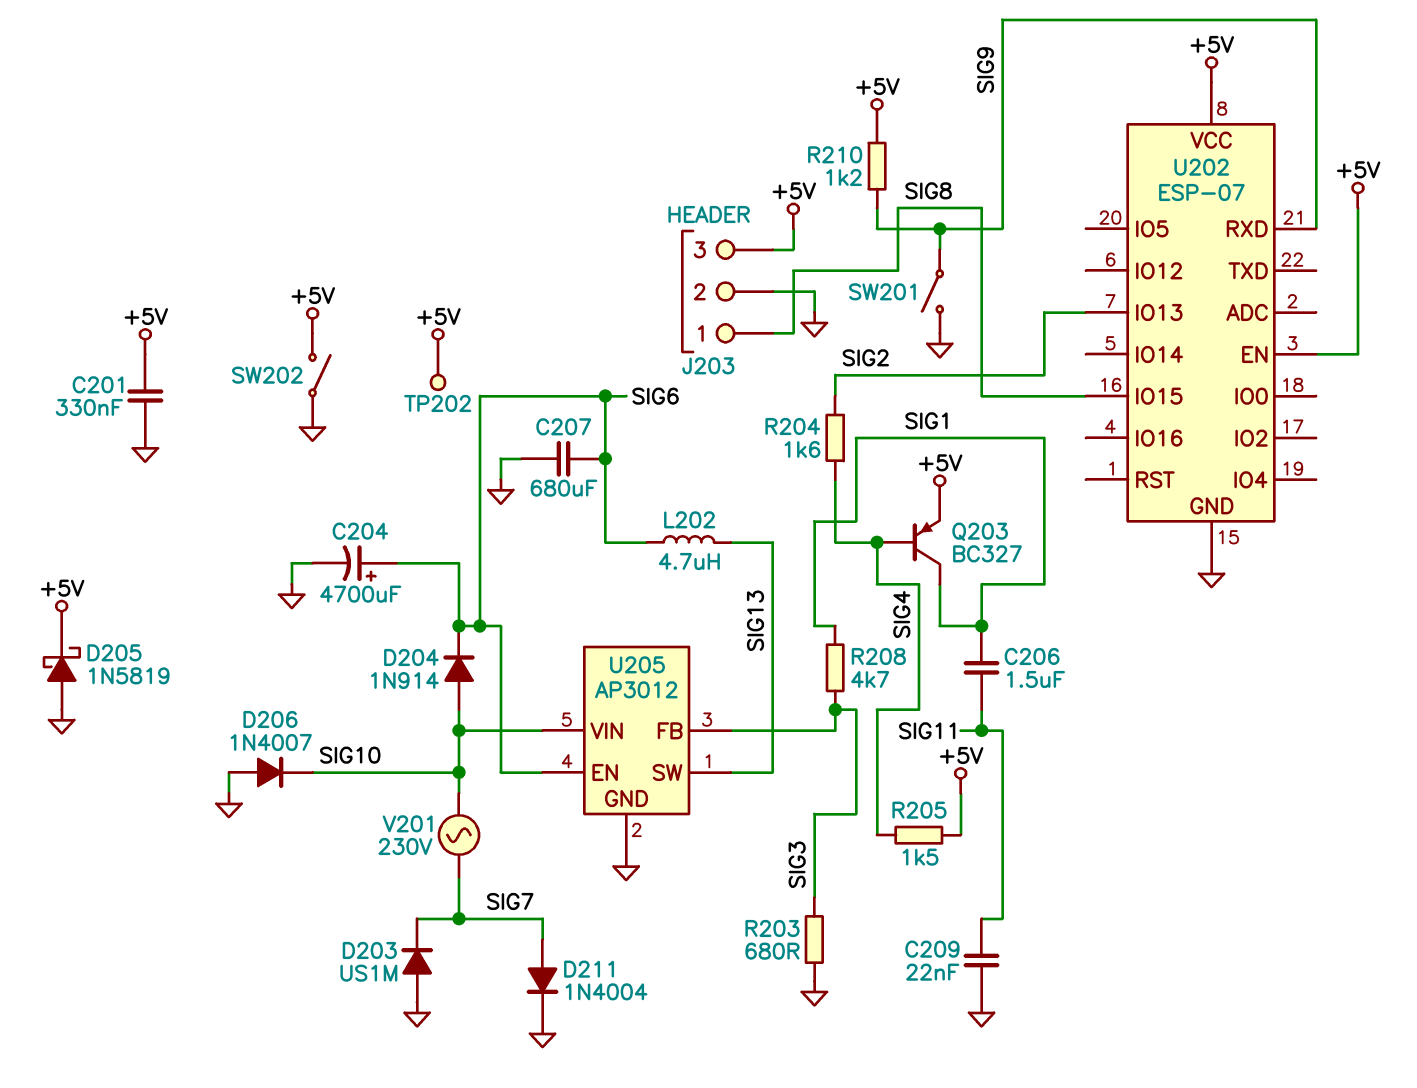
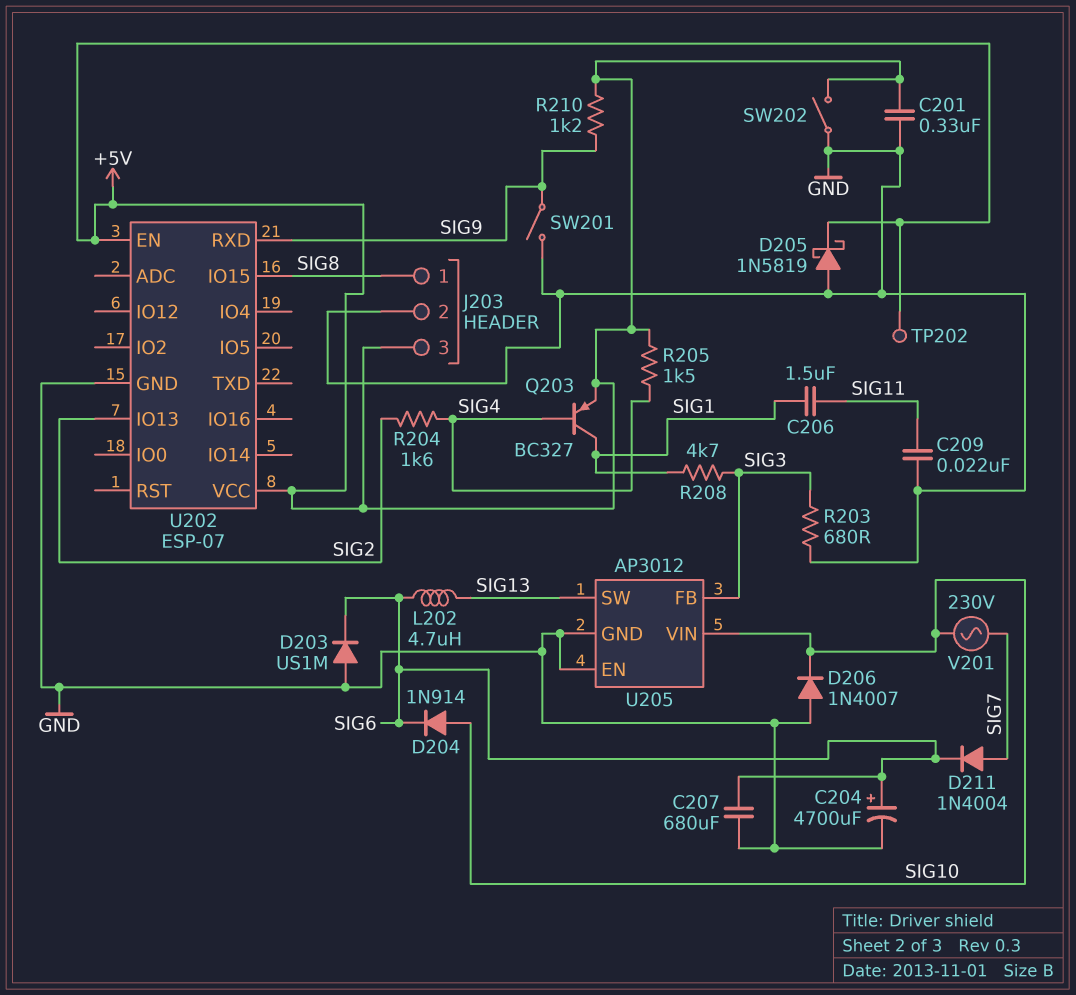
D203: diode US1M (A GND, K SIG7) -> diode US1M (A GND, K SIG6)
D211: diode 1N4004 (A SIG7, K GND) -> diode 1N4004 (A SIG7, K SIG6)
U205 pin EN: SIG6 -> GND

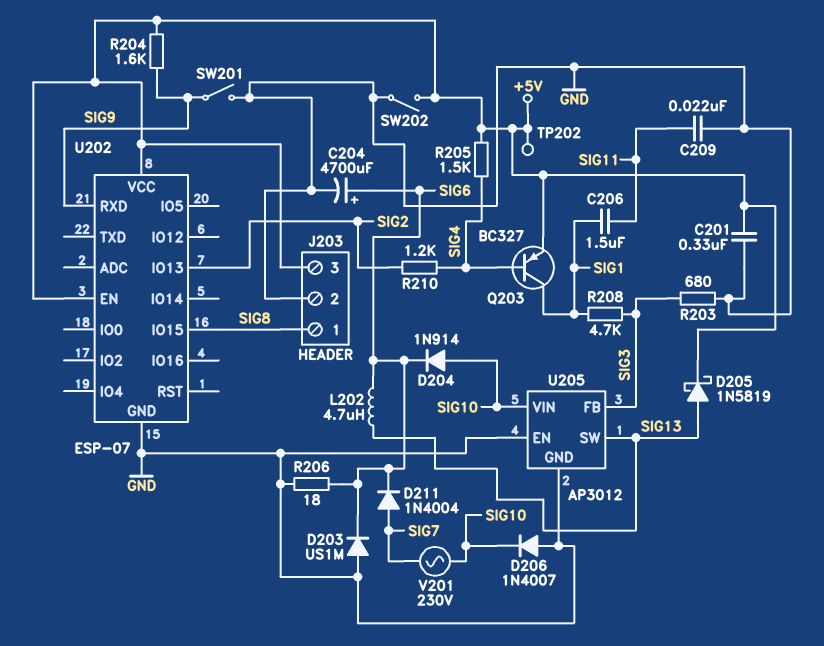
C207: 680uF (GND, SIG6) -> none
D205: schottky 1N5819 (A GND, K +5V) -> schottky 1N5819 (A SIG13, K +5V)
R204: 1.6k (SIG2, SIG4) -> 1.6k (+5V, SIG9)
R206: none -> 18 (GND, SIG6)
R210: 1.2k (+5V, SIG9) -> 1.2k (SIG2, SIG4)

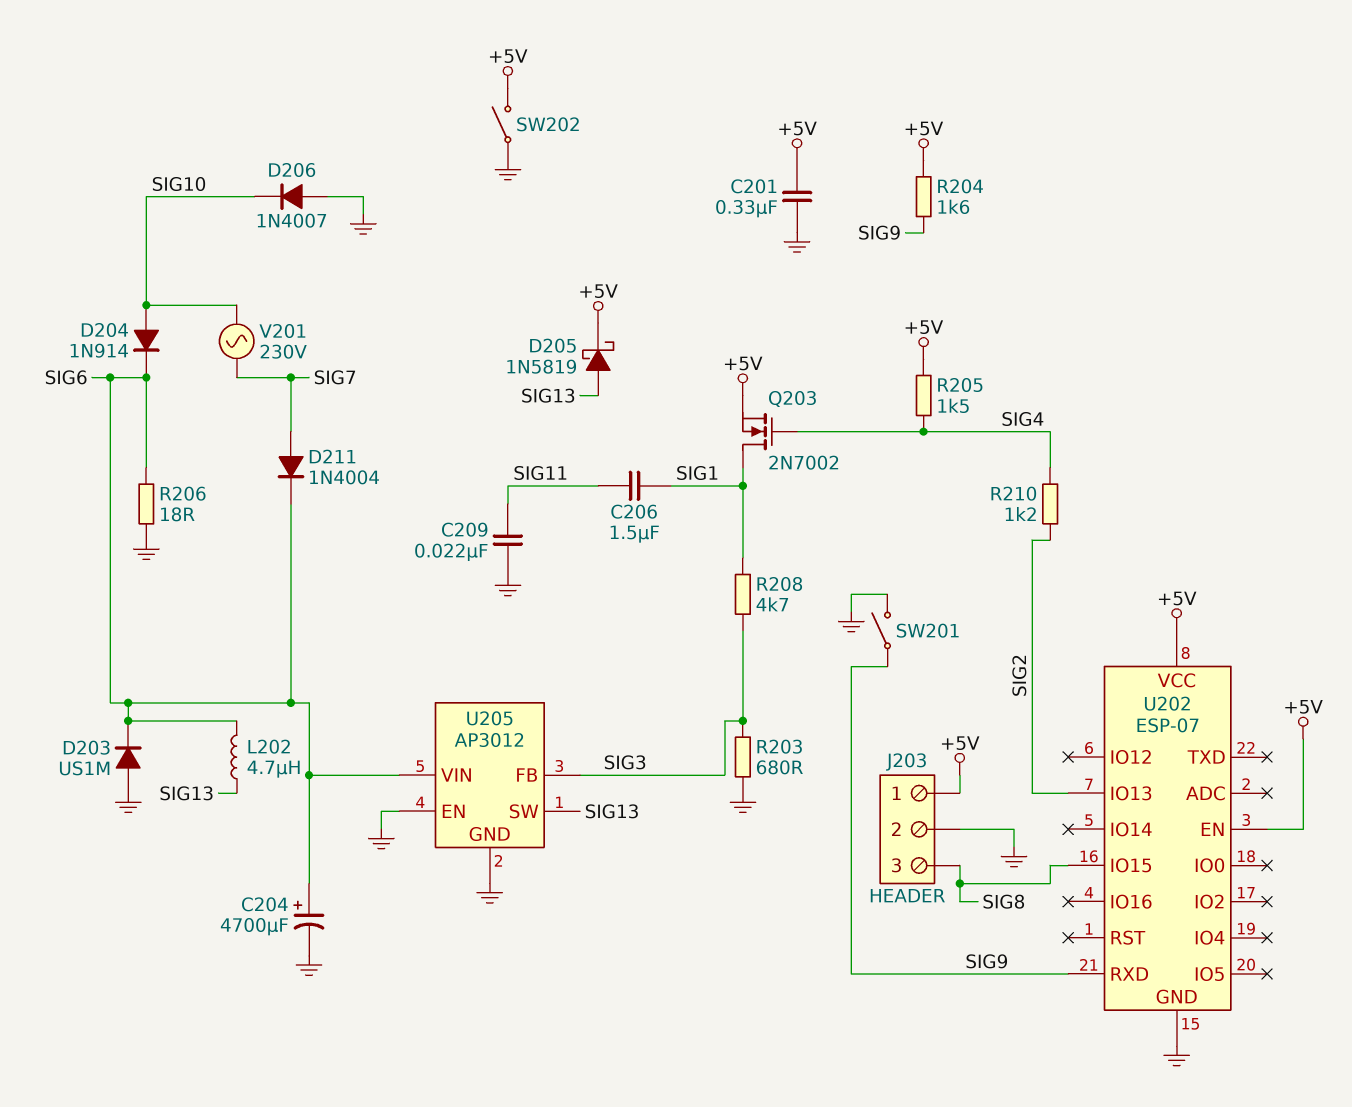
J203 pin 1: SIG8 -> +5V
J203 pin 3: +5V -> SIG8
Q203: PNP BC327 (B SIG4, C SIG1, E +5V) -> NMOS 2N7002 (G SIG4, D SIG1, S +5V)
TP202: test point (+5V) -> none
U205 pin VIN: SIG10 -> SIG6

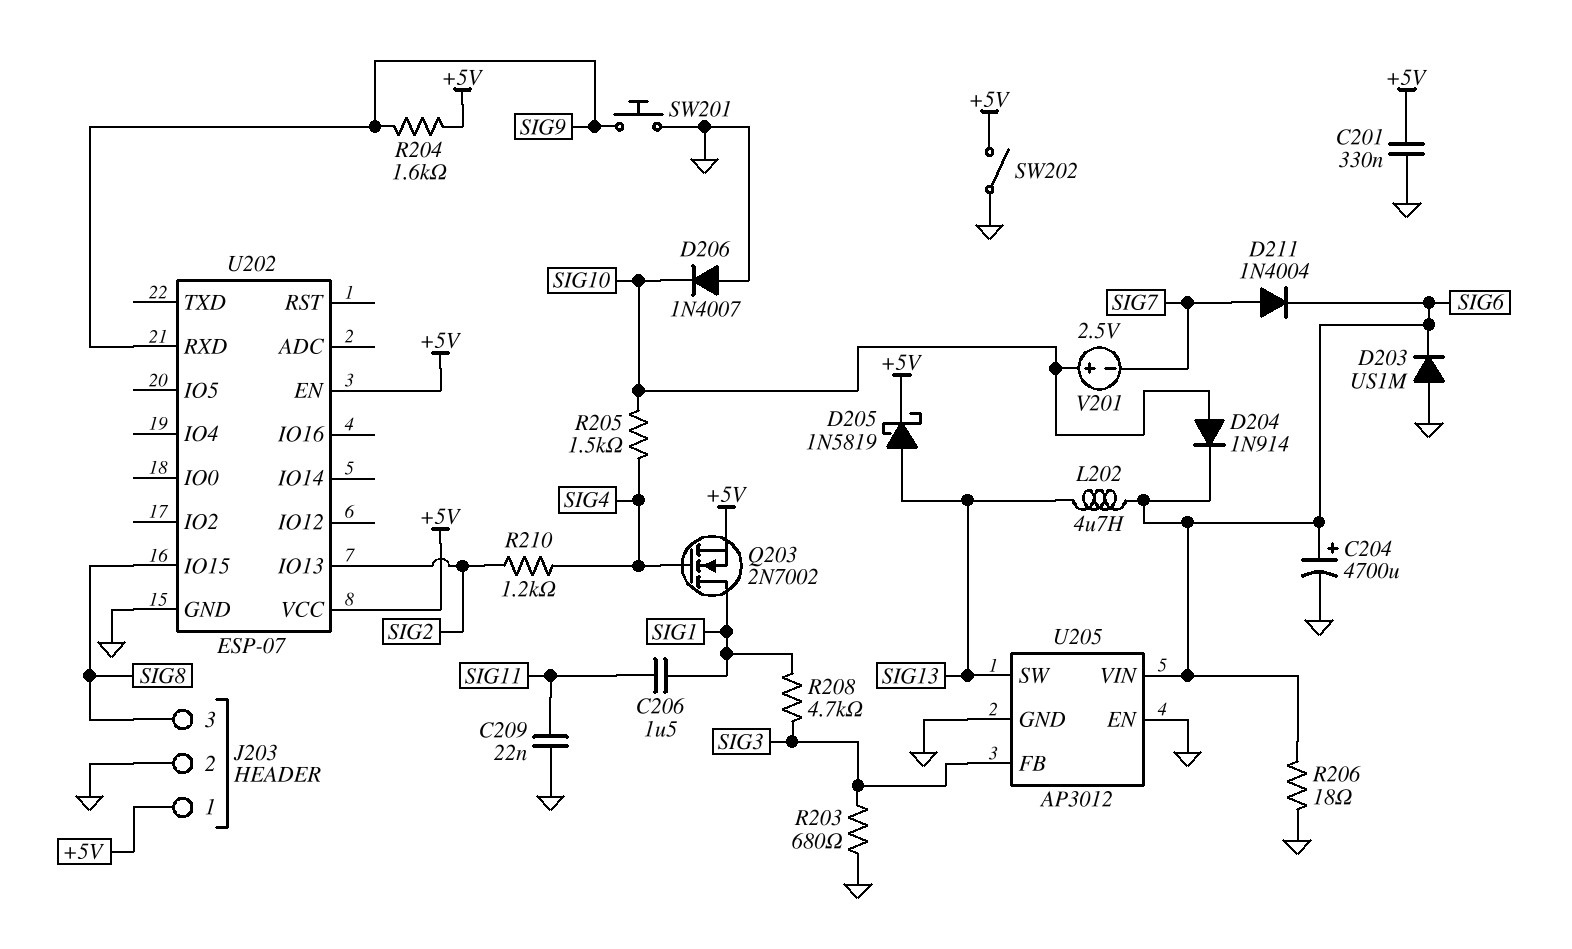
R205: 1.5k (+5V, SIG4) -> 1.5k (SIG4, SIG10)
SW201: switch (GND, SIG9) -> button (GND, SIG9)
V201: AC 230V (SIG7, SIG10) -> 2.5V (plus SIG10, minus SIG7)

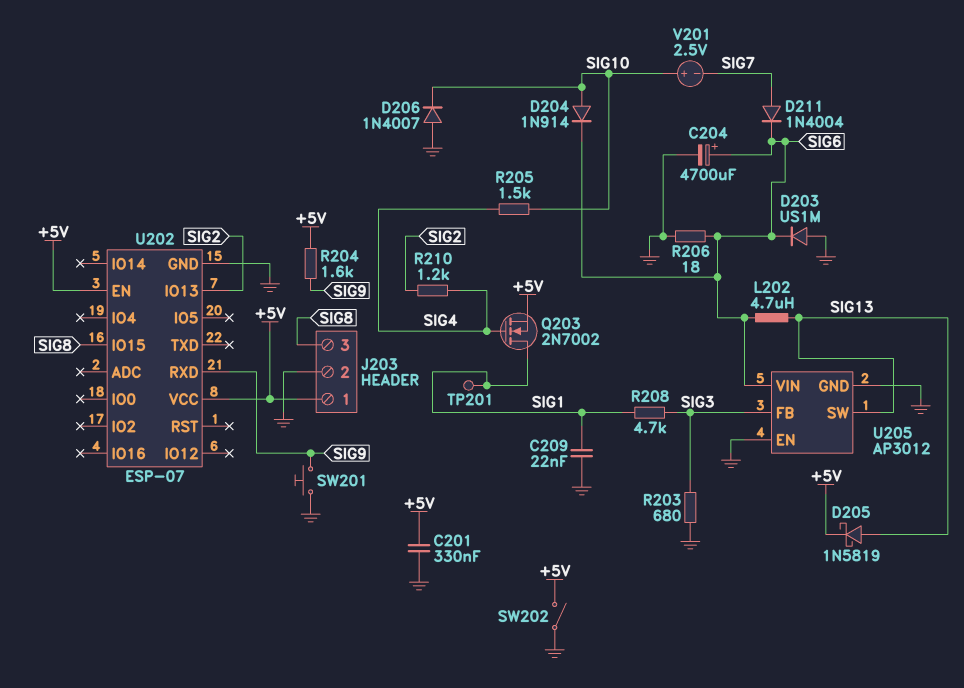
C206: 1.5uF (SIG1, SIG11) -> none
C209: 22nF (GND, SIG11) -> 22nF (GND, SIG1)
TP201: none -> test point (SIG1)

